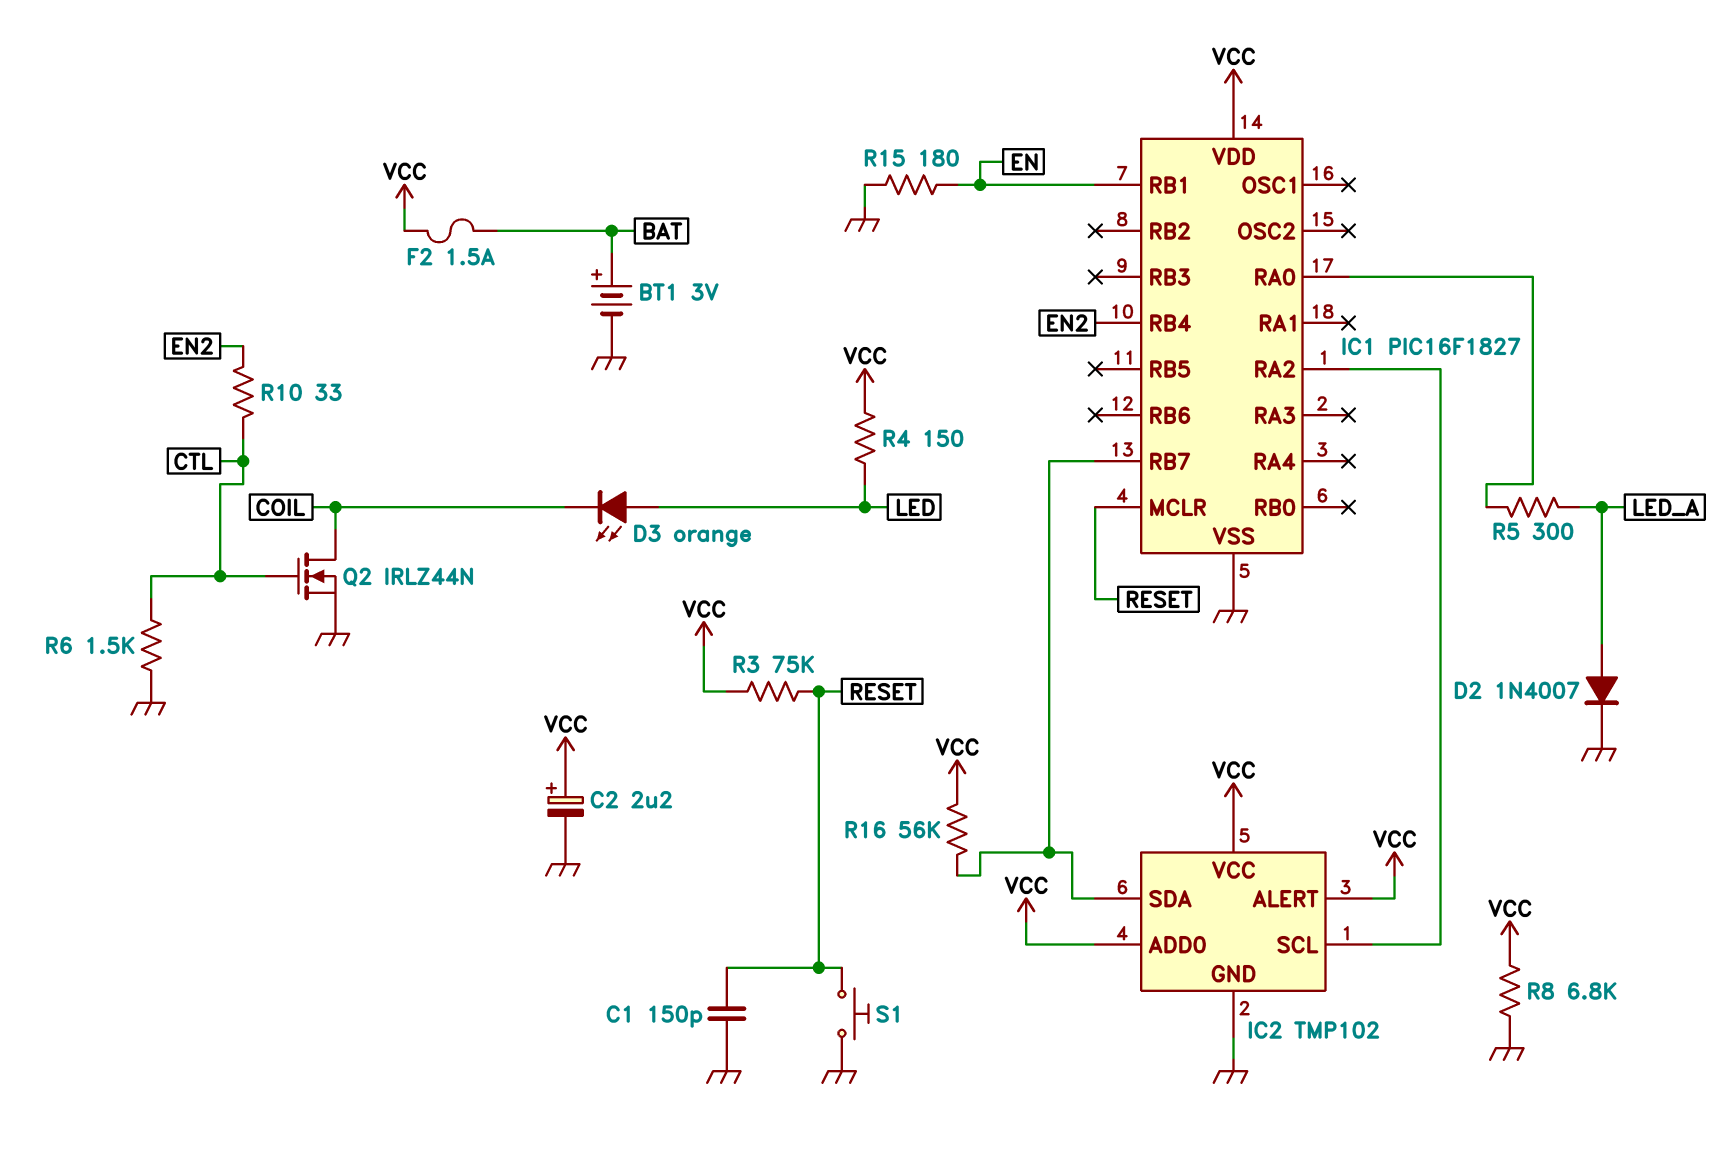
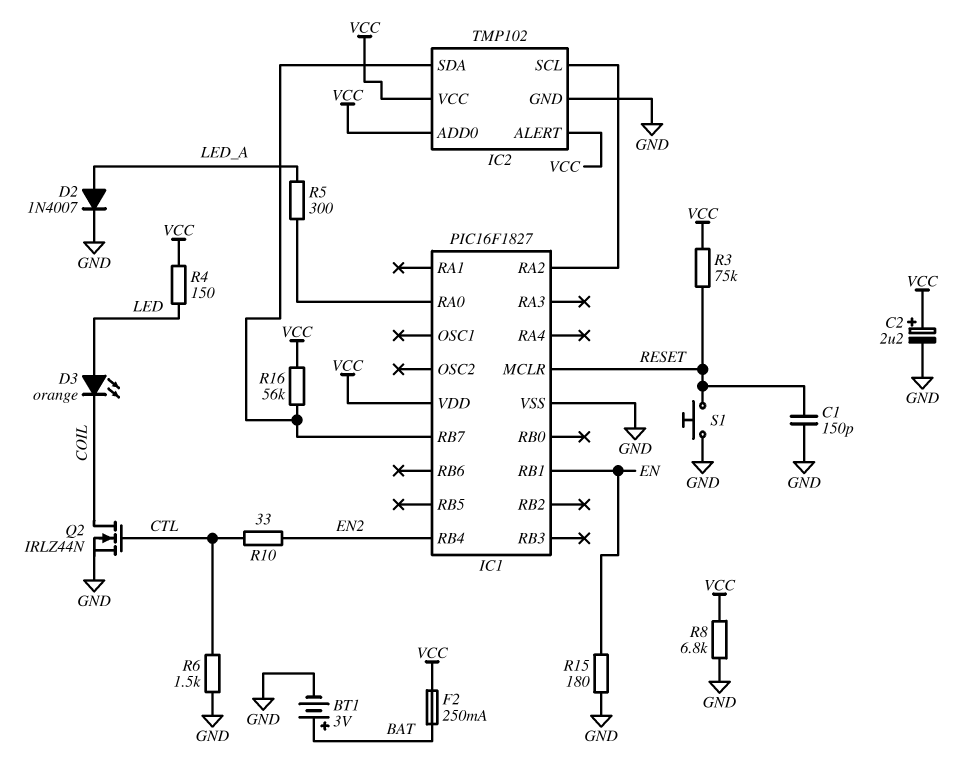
F2: 1.5A (BAT, VCC) -> 250mA (BAT, VCC)

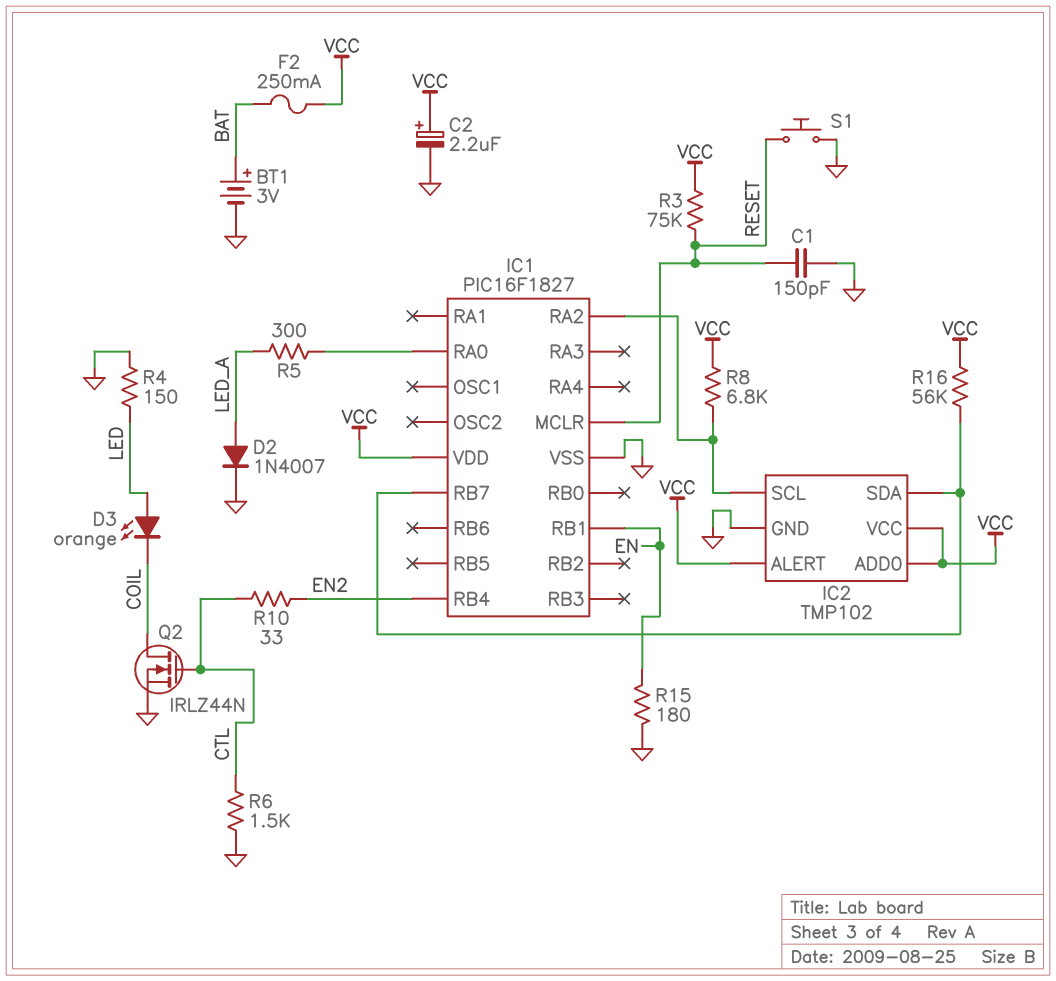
R4: 150 (LED, VCC) -> 150 (GND, LED)
R8: 6.8k (GND, VCC) -> 6.8k (IC1/RA2, VCC)

